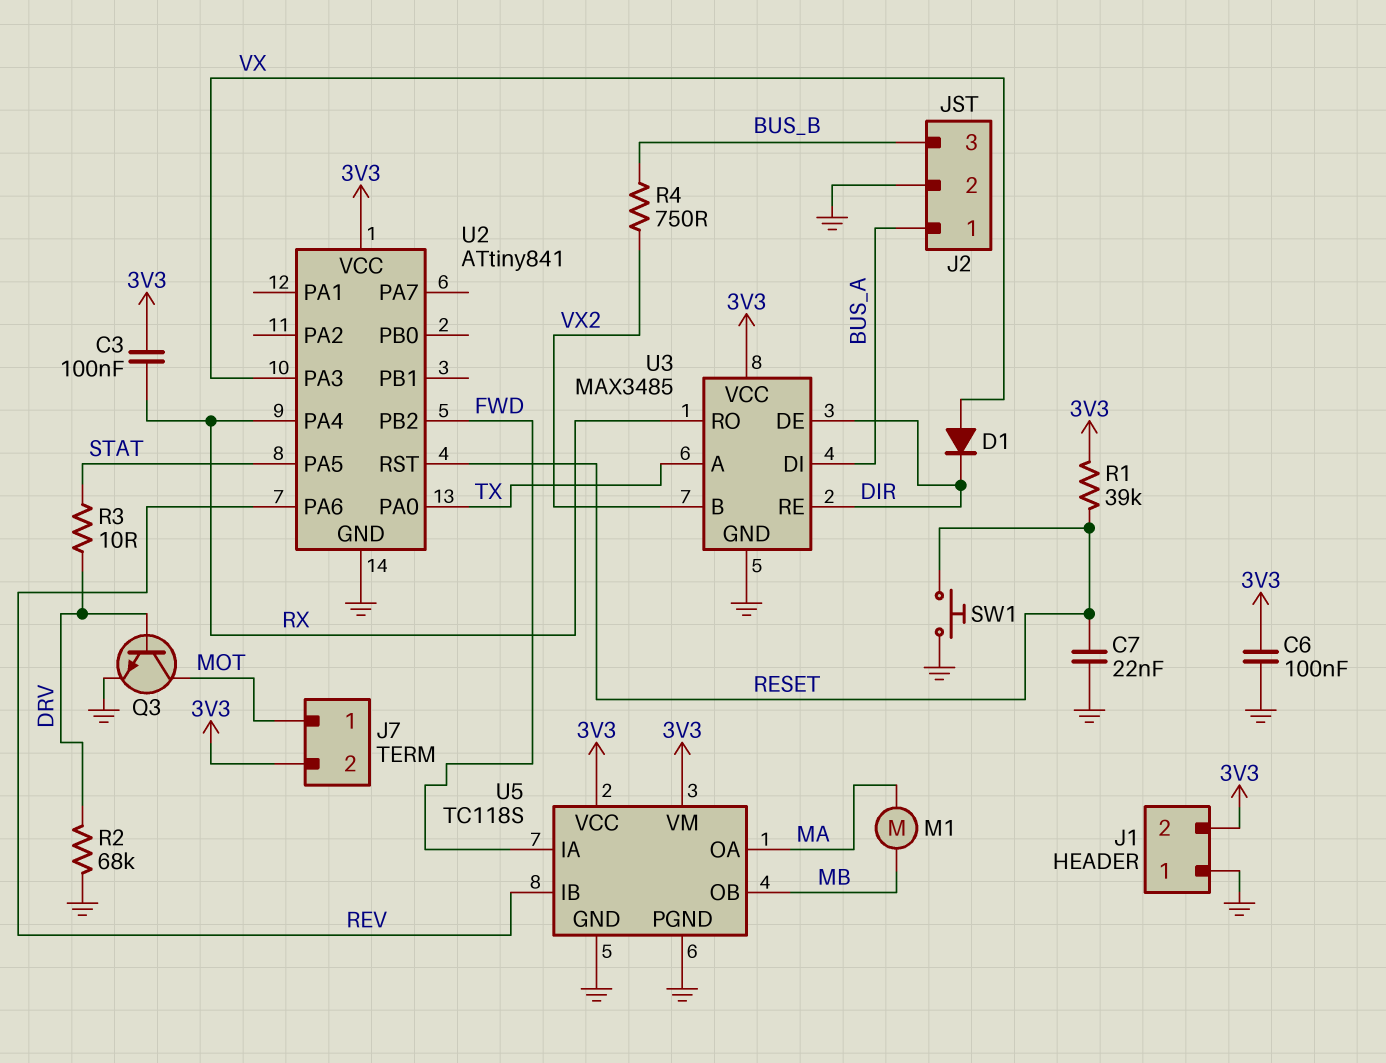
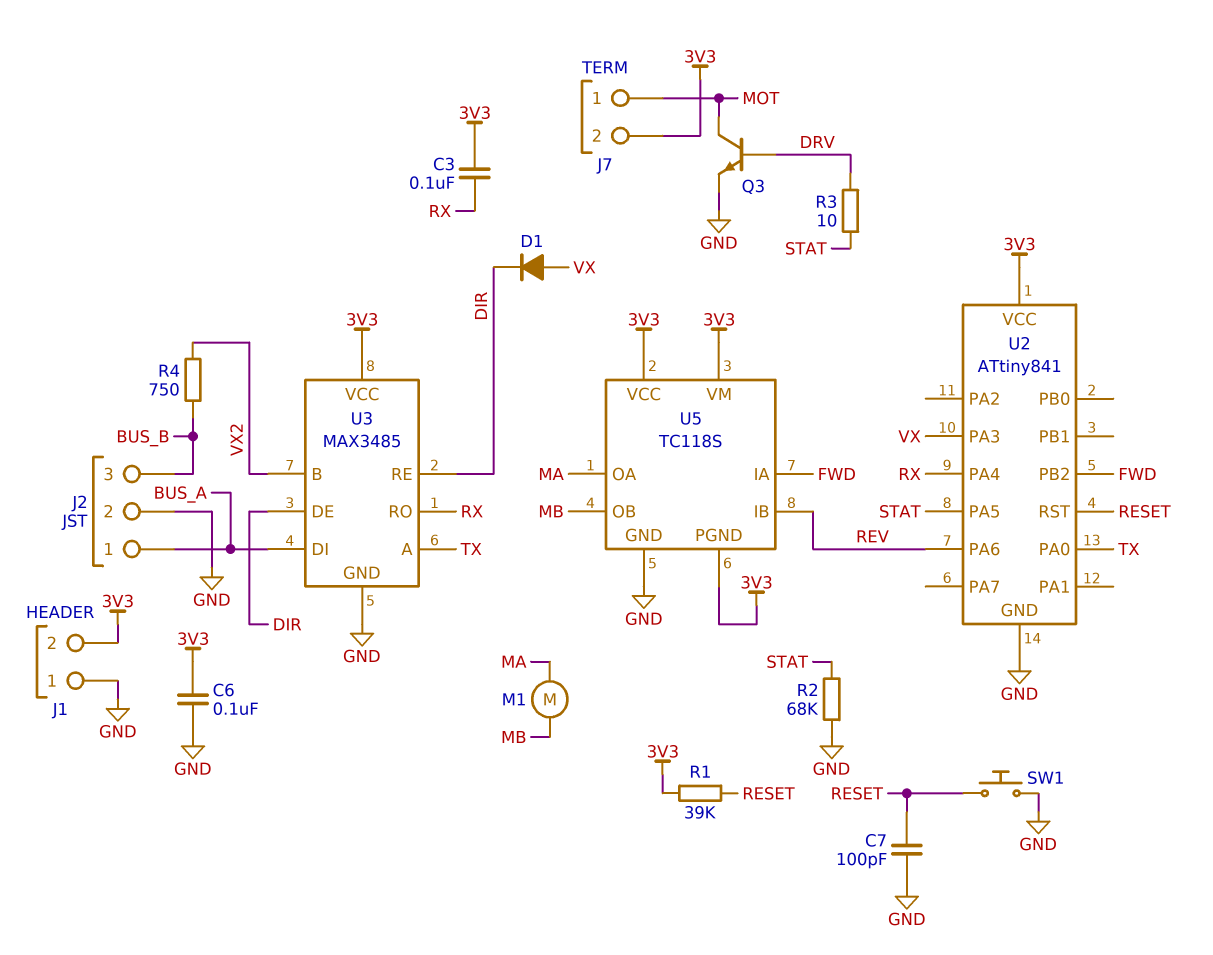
C7: 22nF (GND, RESET) -> 100pF (GND, RESET)
R2: 68k (DRV, GND) -> 68k (GND, STAT)
U5 pin PGND: GND -> 3V3

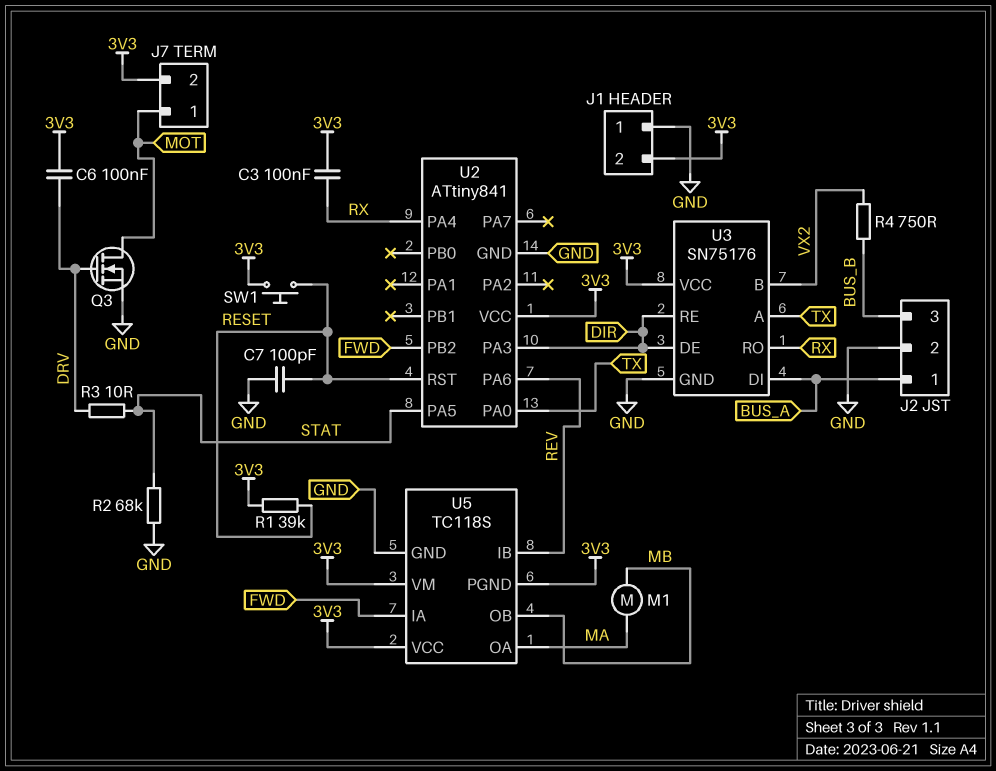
C6: 100nF (3V3, GND) -> 100nF (3V3, DRV)
D1: diode (A VX, K DIR) -> none
Q3: NPN (B DRV, C MOT, E GND) -> NMOS (G DRV, D MOT, S GND)
SW1: button (GND, RESET) -> button (3V3, RESET)
U2 pin PA3: VX -> DIR
U3: MAX3485 -> SN75176

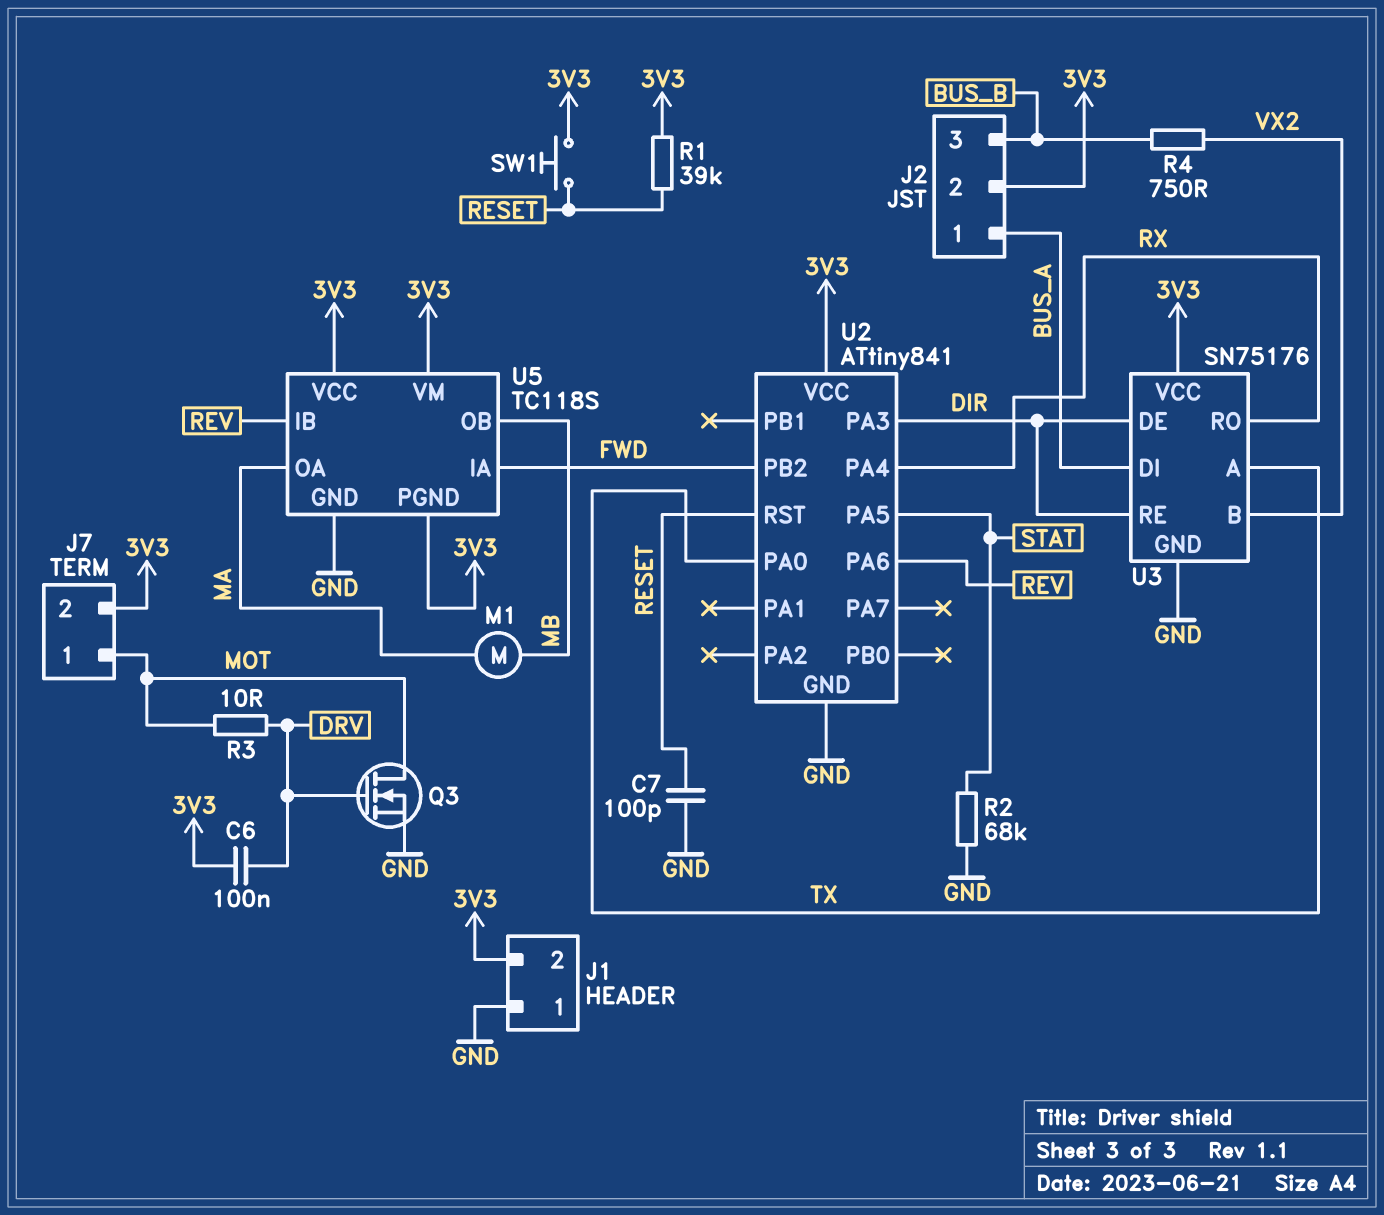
C3: 100nF (3V3, RX) -> none
J2 pin 2: GND -> 3V3
R3: 10 (DRV, STAT) -> 10 (DRV, MOT)

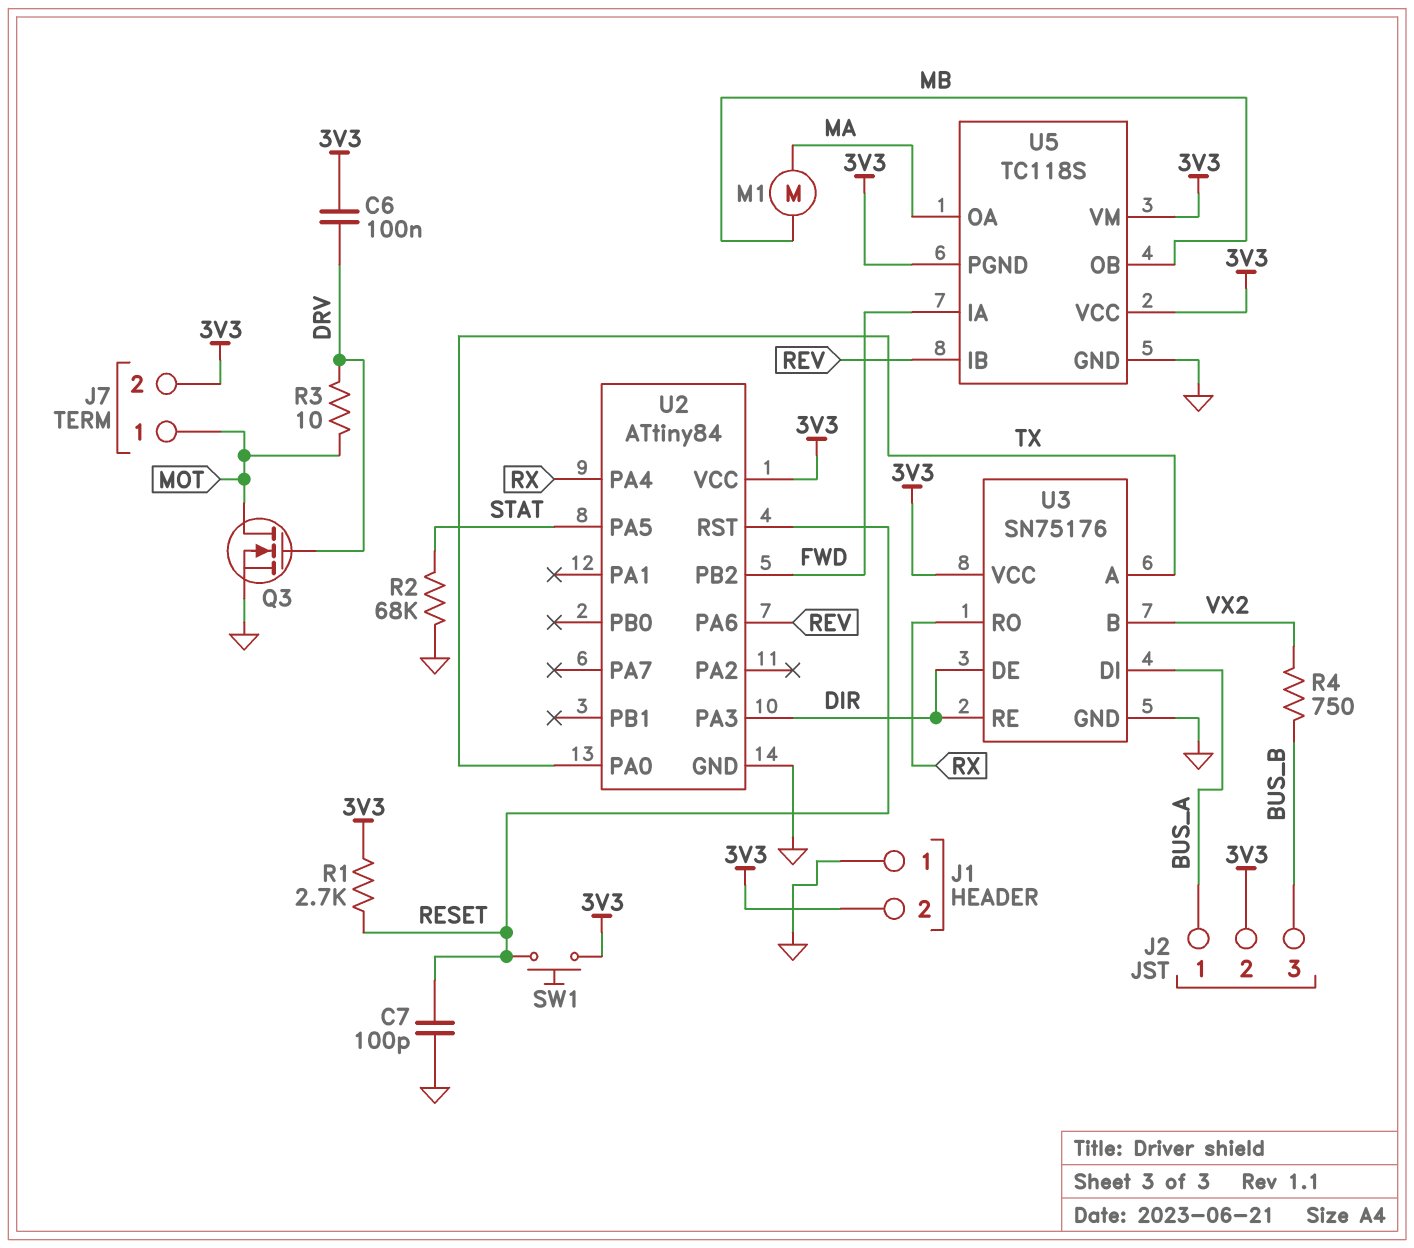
R1: 39k (3V3, RESET) -> 2.7k (3V3, RESET)
U2: ATtiny841 -> ATtiny84

